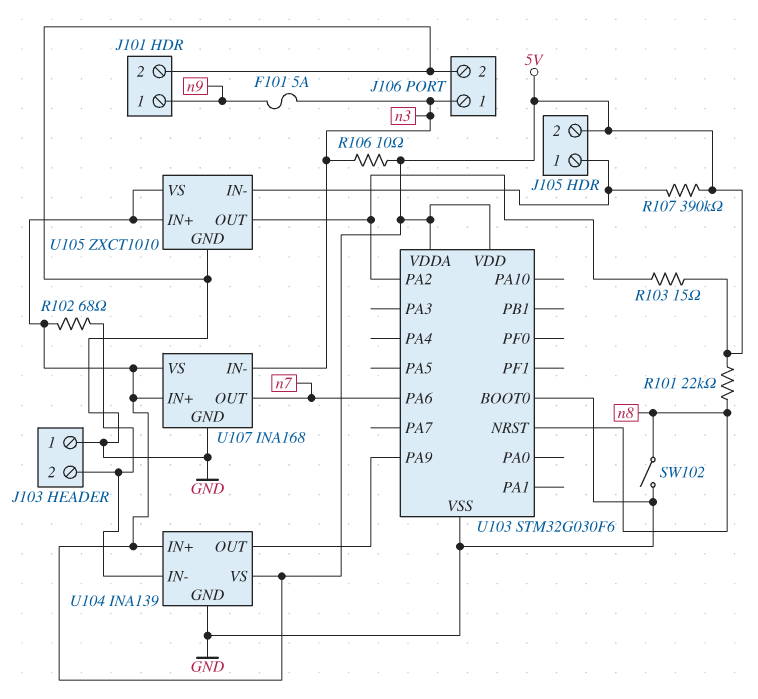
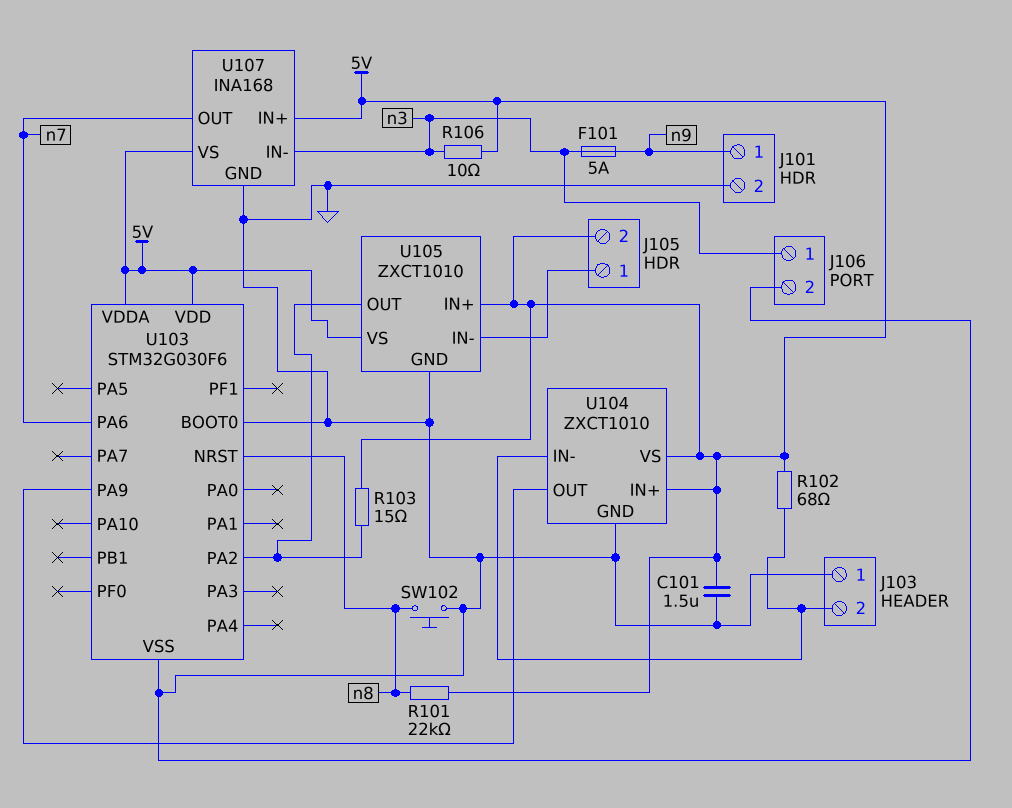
C101: none -> 1.5uF (5V, GND)
R107: 390k (5V, J105/1) -> none
SW102: switch (GND, n8) -> button (GND, n8)
U104: INA139 -> ZXCT1010

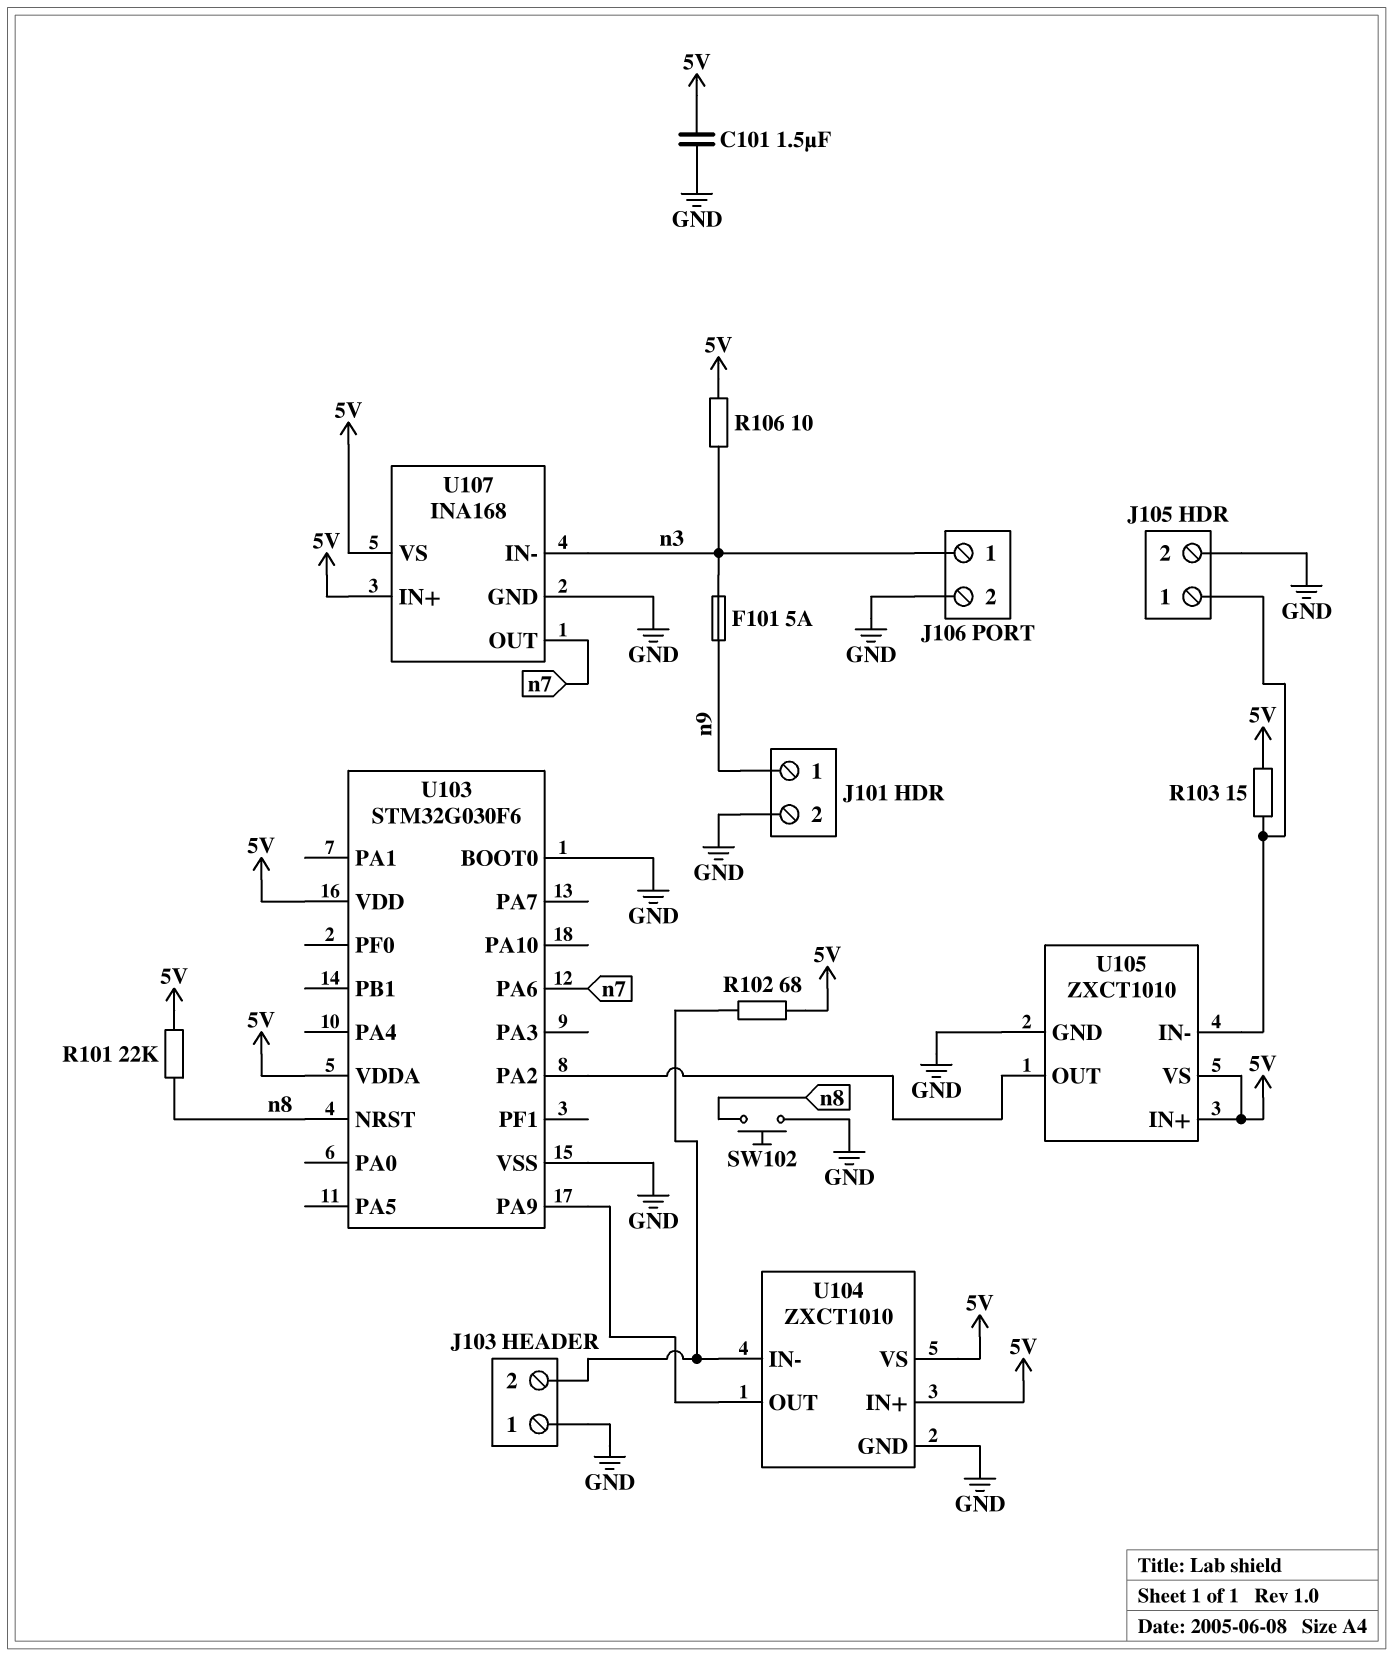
J105 pin 2: 5V -> GND
R103: 15 (5V, U103/PA2) -> 15 (5V, J105/1)

